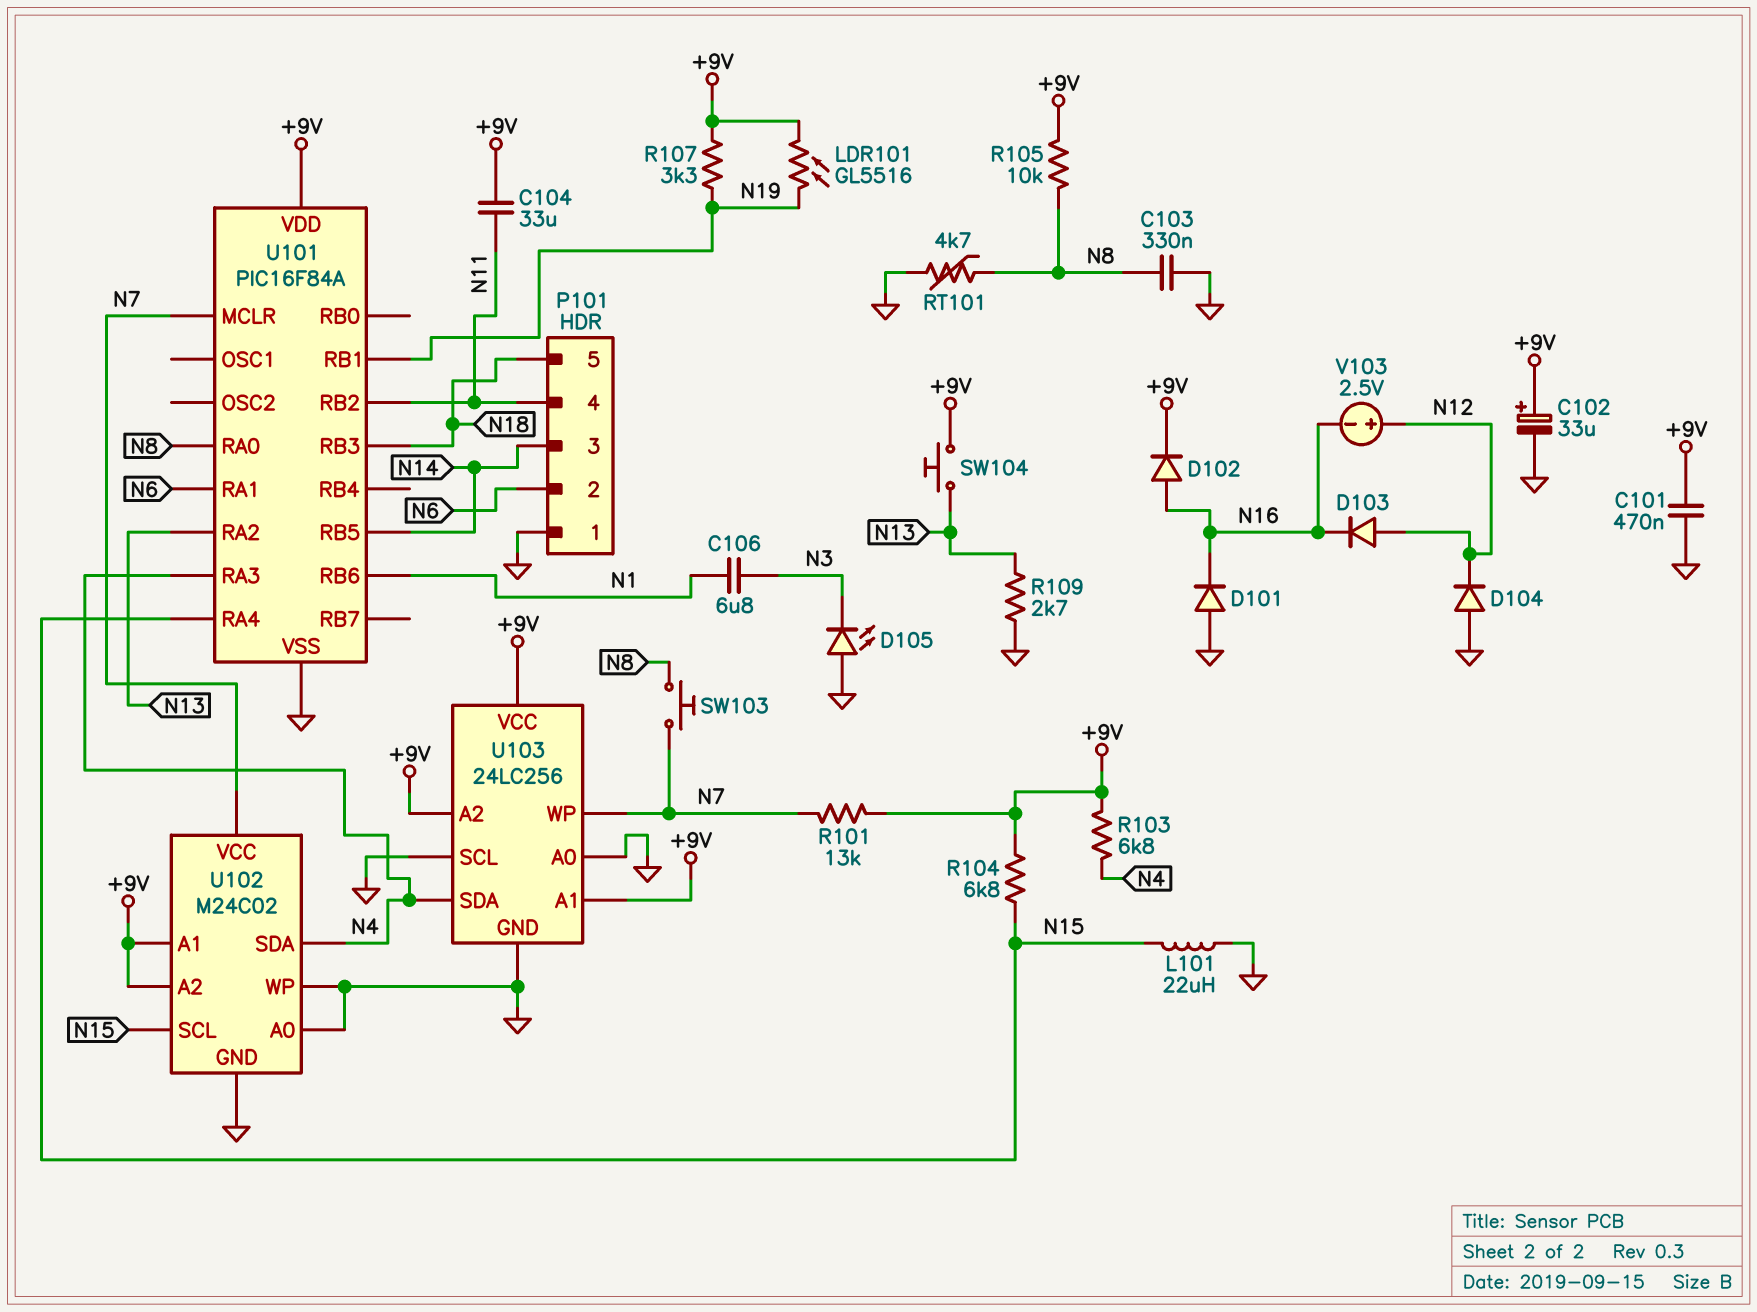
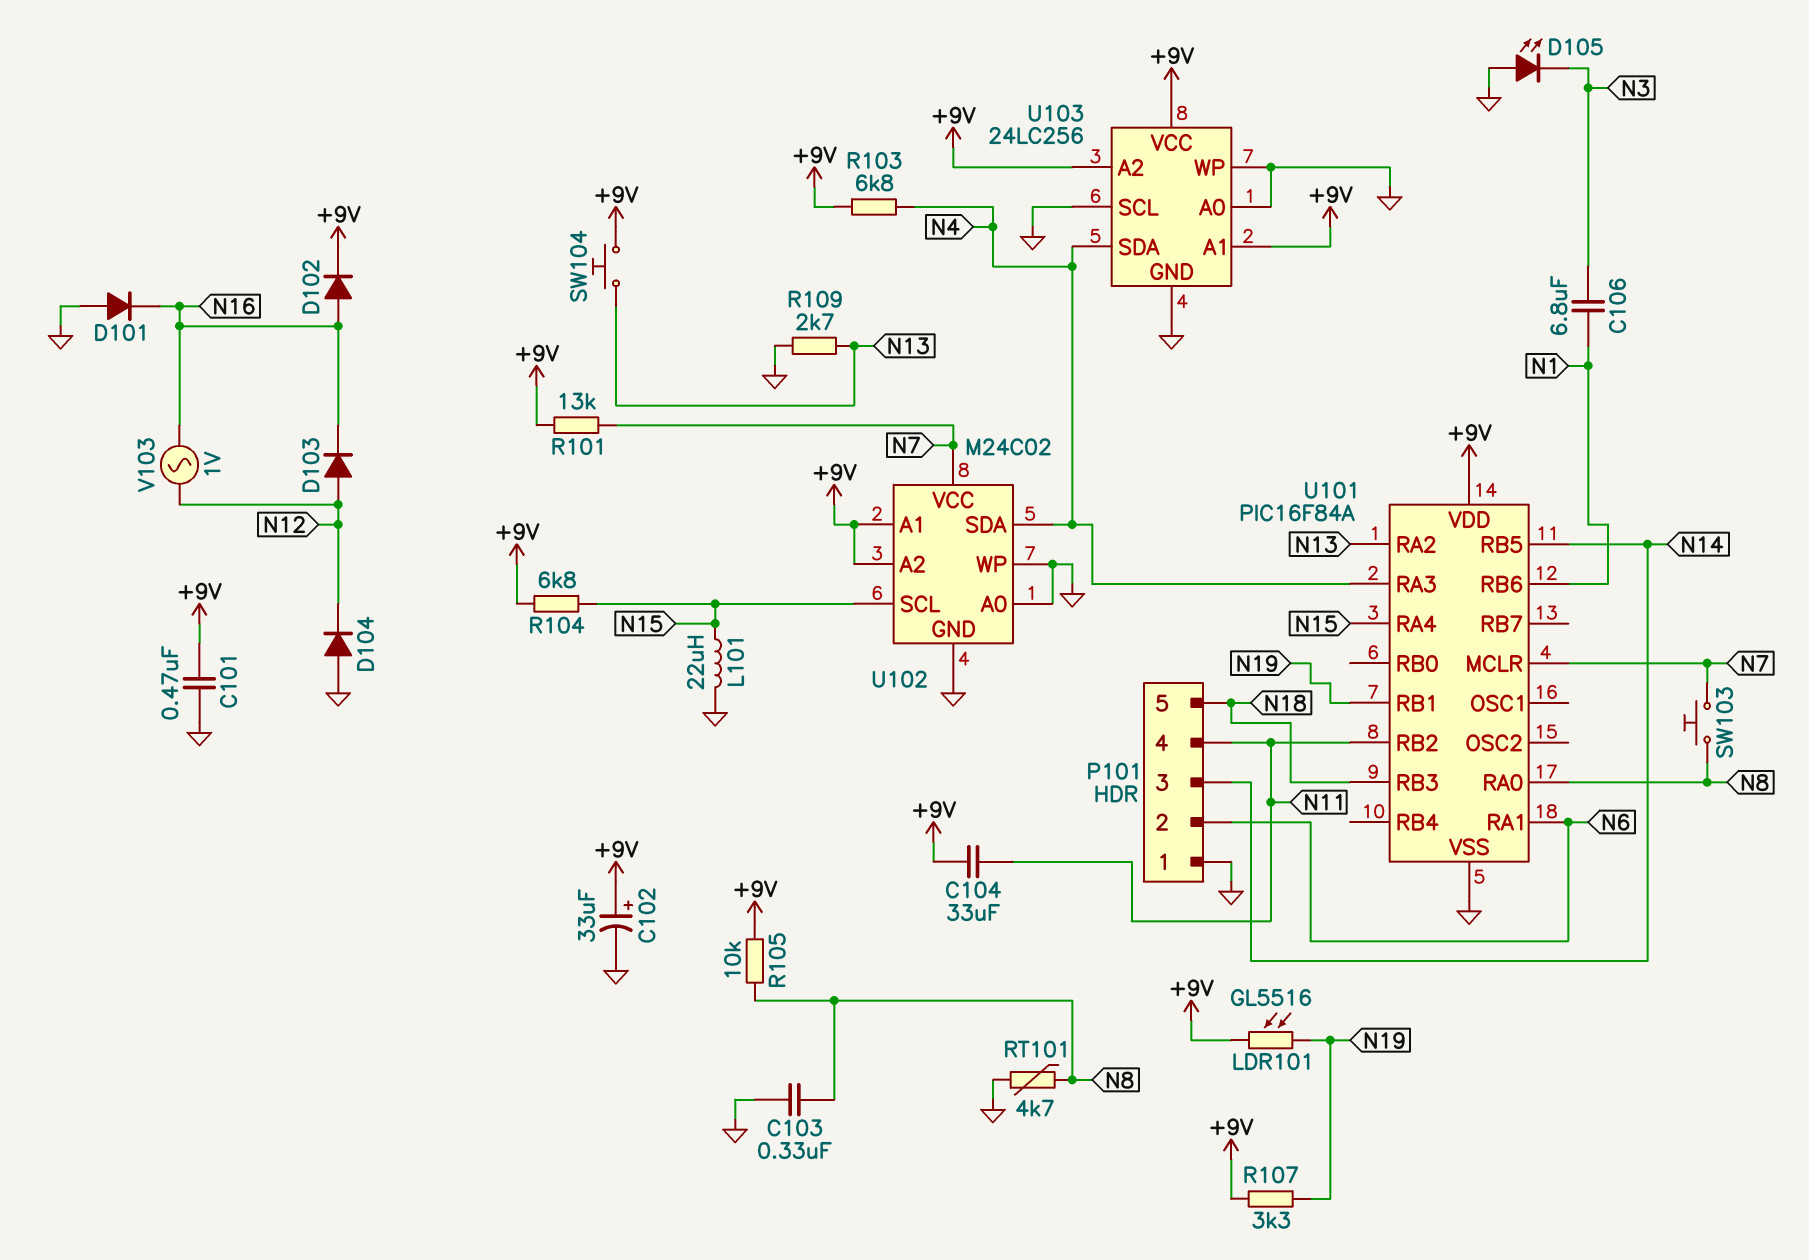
U103 pin WP: N7 -> GND
V103: 2.5V (plus N12, minus N16) -> AC 1V (N12, N16)

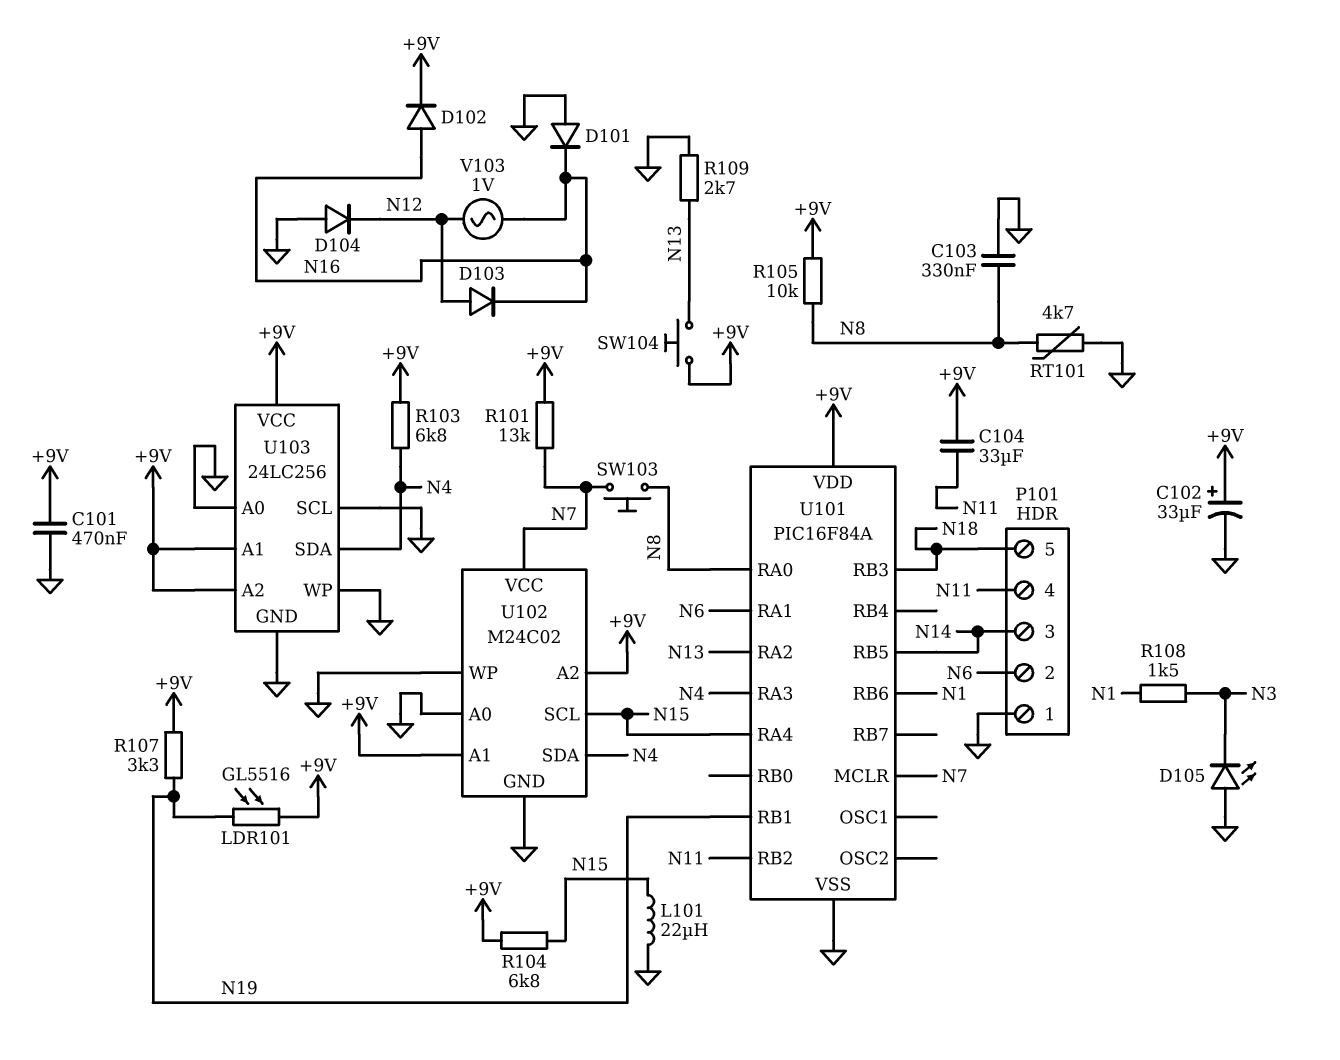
C106: 6.8uF (N1, N3) -> none
R108: none -> 1.5k (N1, N3)

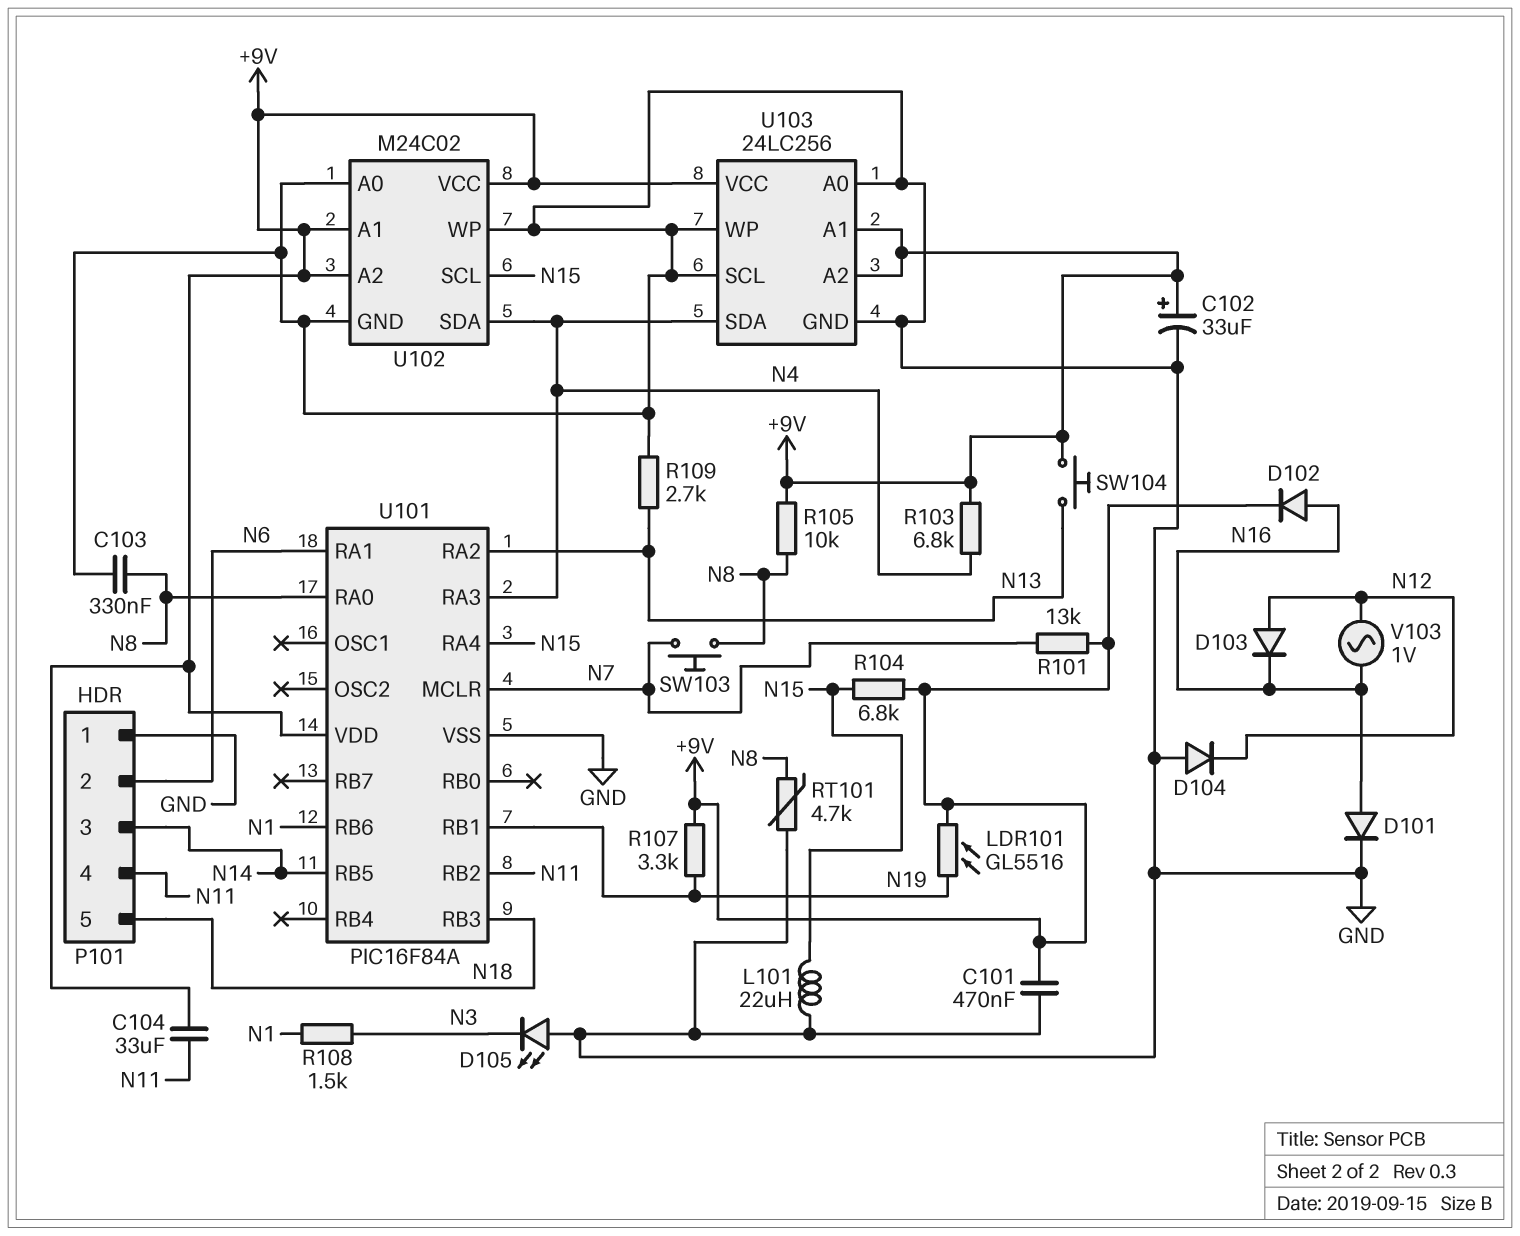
D101: diode (A GND, K N16) -> diode (A N16, K GND)
U102 pin VCC: N7 -> +9V

